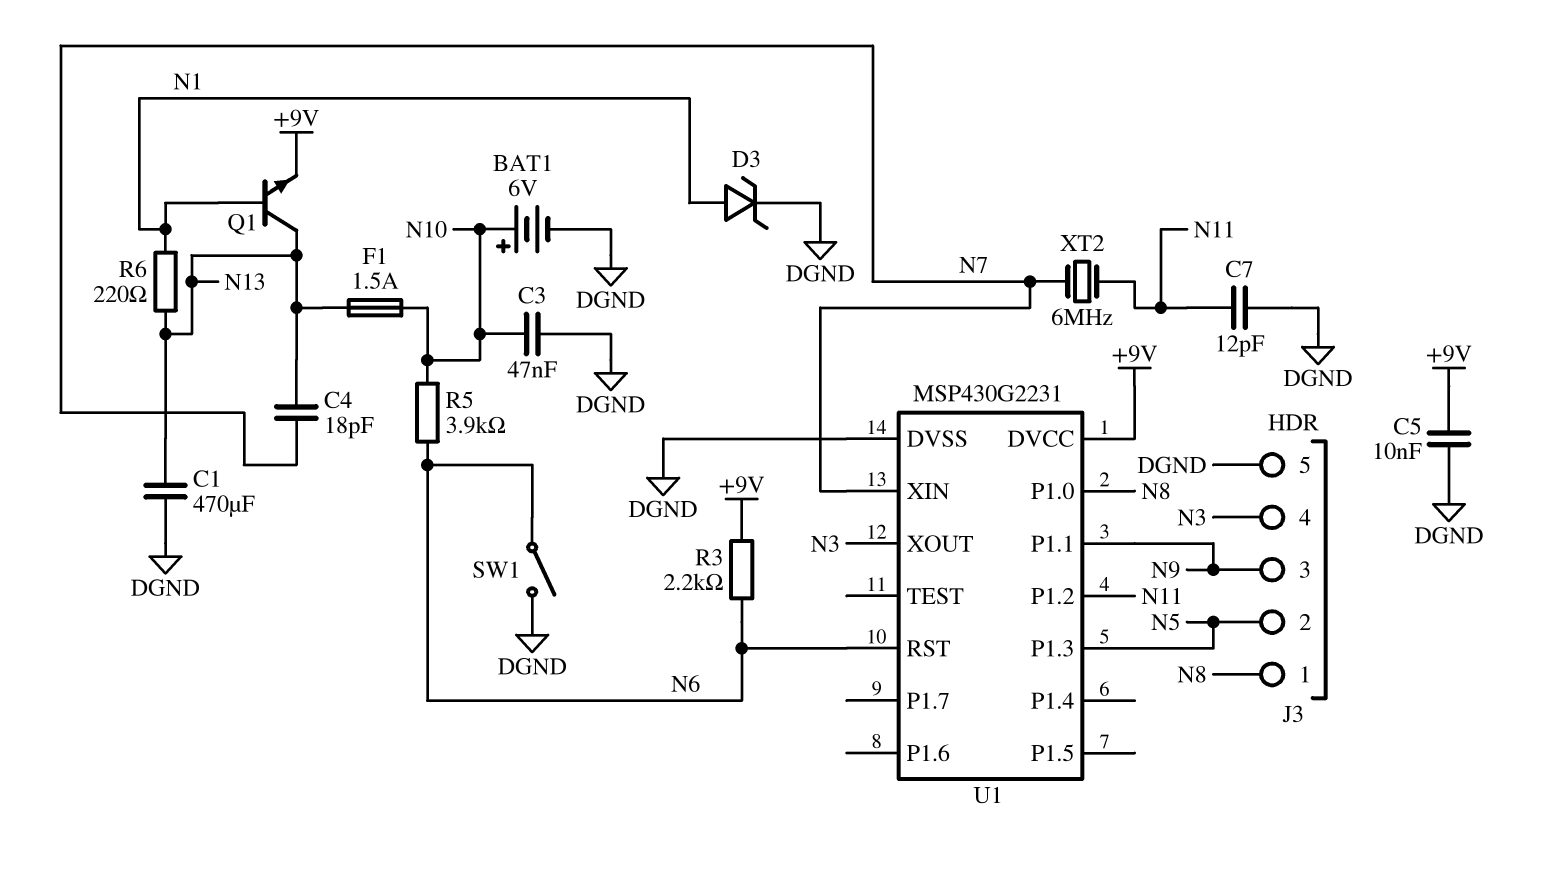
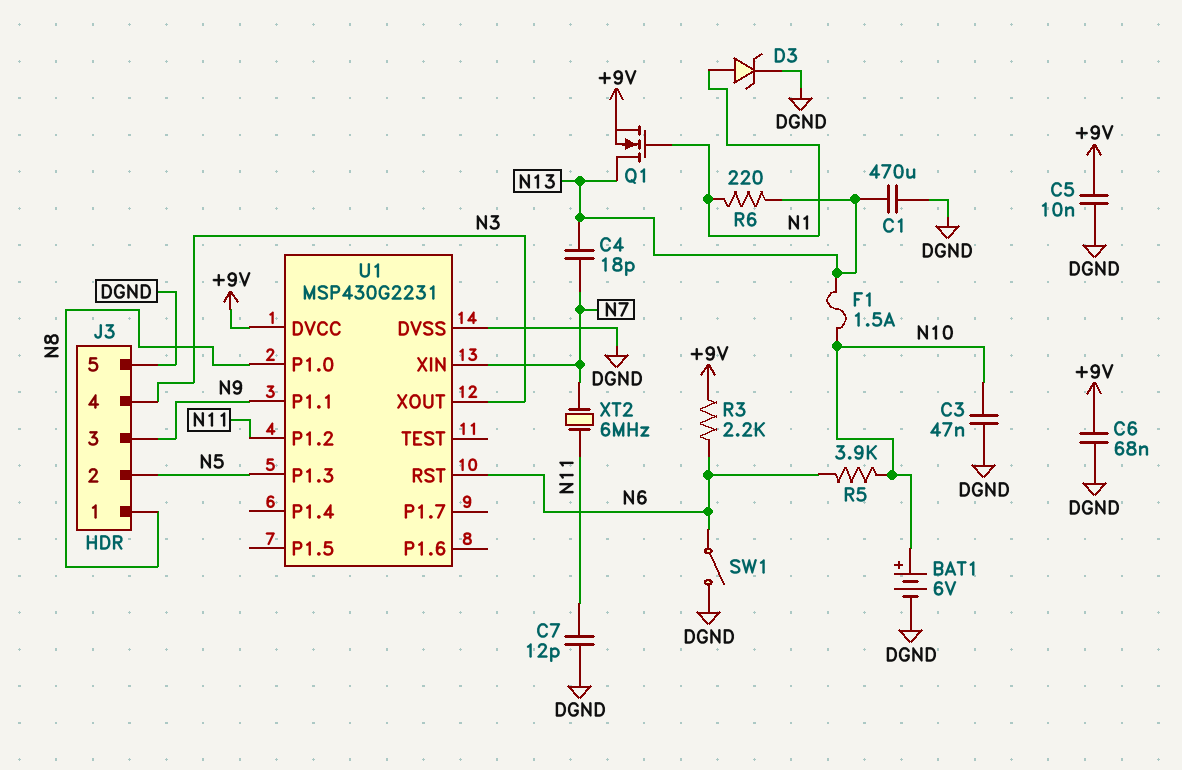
C6: none -> 68nF (+9V, DGND)
Q1: NPN (B N1, C N13, E +9V) -> NMOS (G N1, D N13, S +9V)

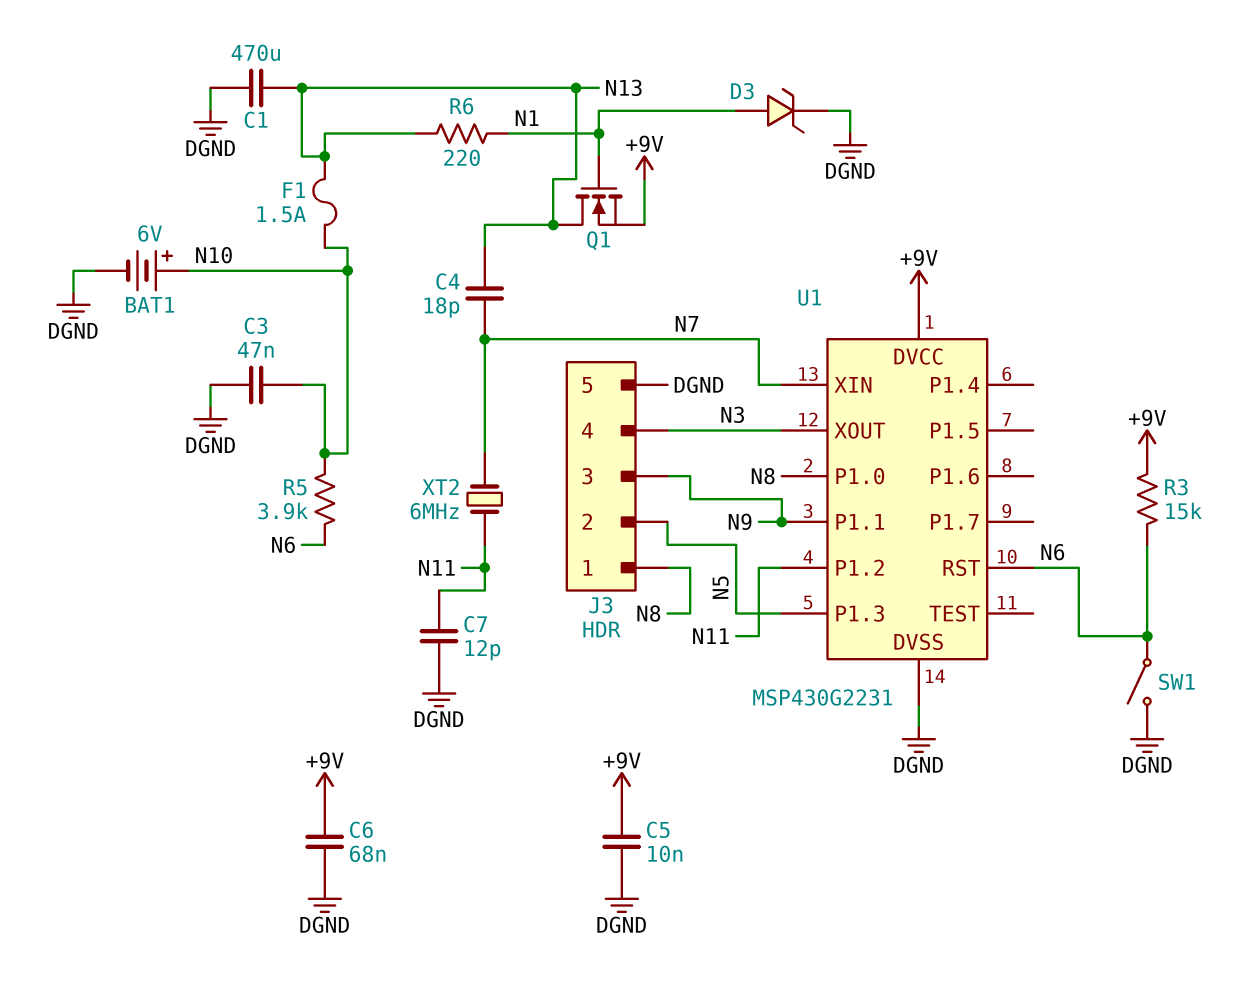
R3: 2.2k (+9V, N6) -> 15k (+9V, N6)

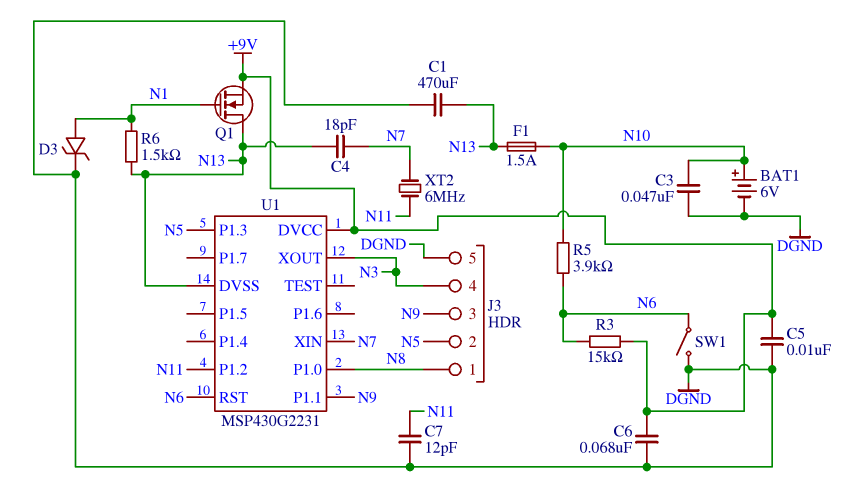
R6: 220 (N1, N13) -> 1.5k (N1, N13)
U1 pin DVSS: DGND -> N13

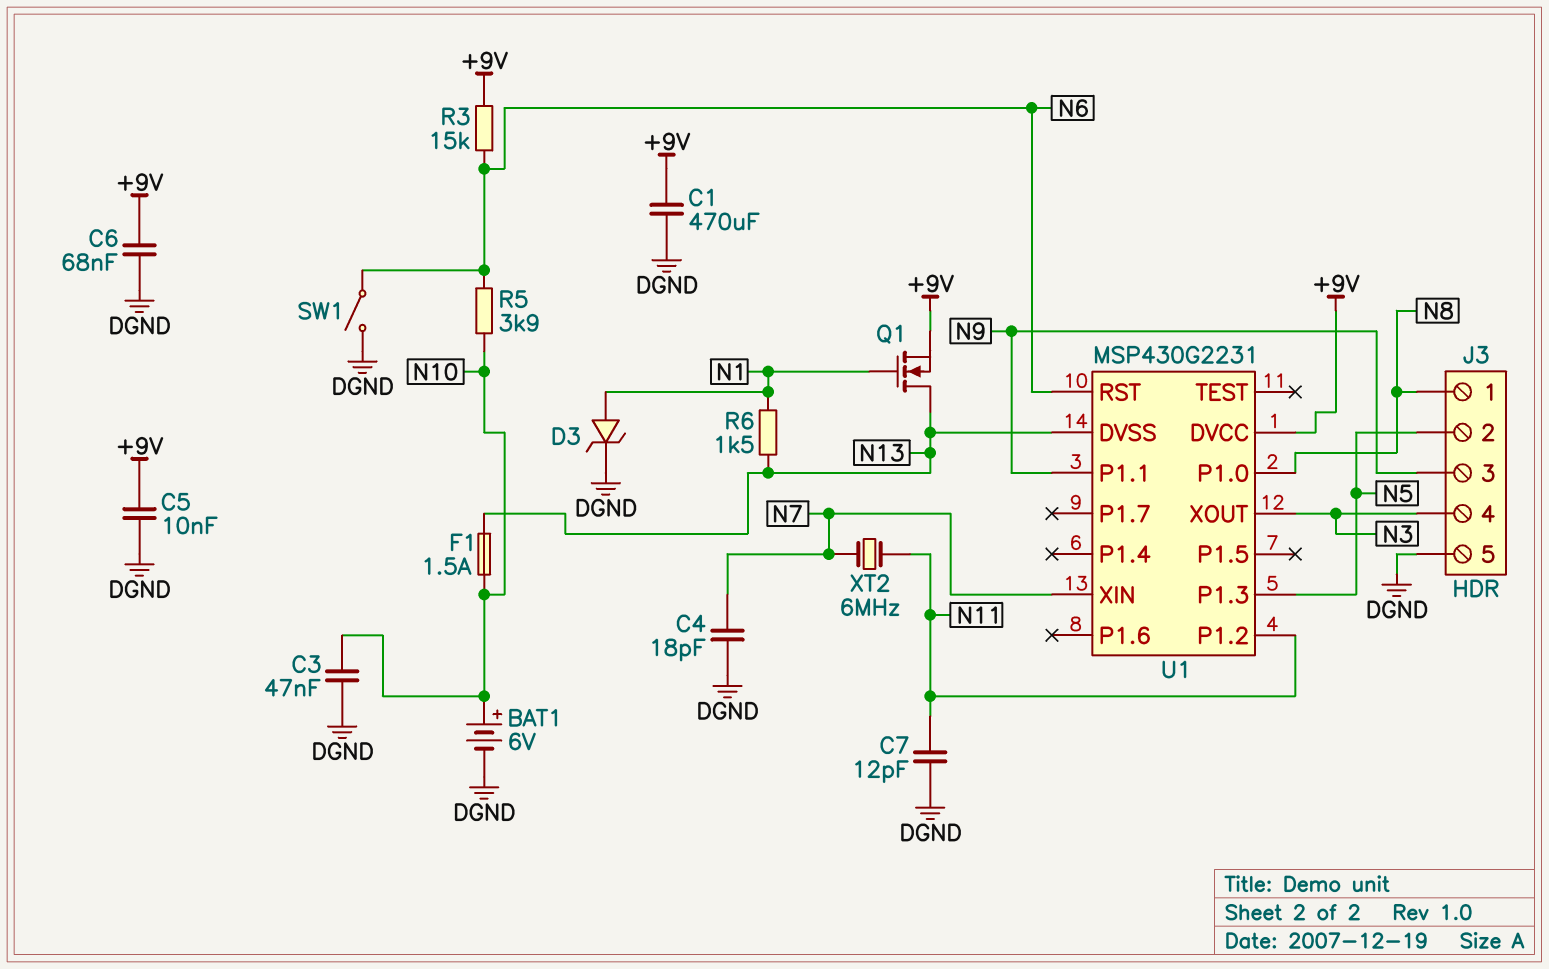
C1: 470uF (DGND, N13) -> 470uF (+9V, DGND)
C4: 18pF (N7, N13) -> 18pF (DGND, N7)

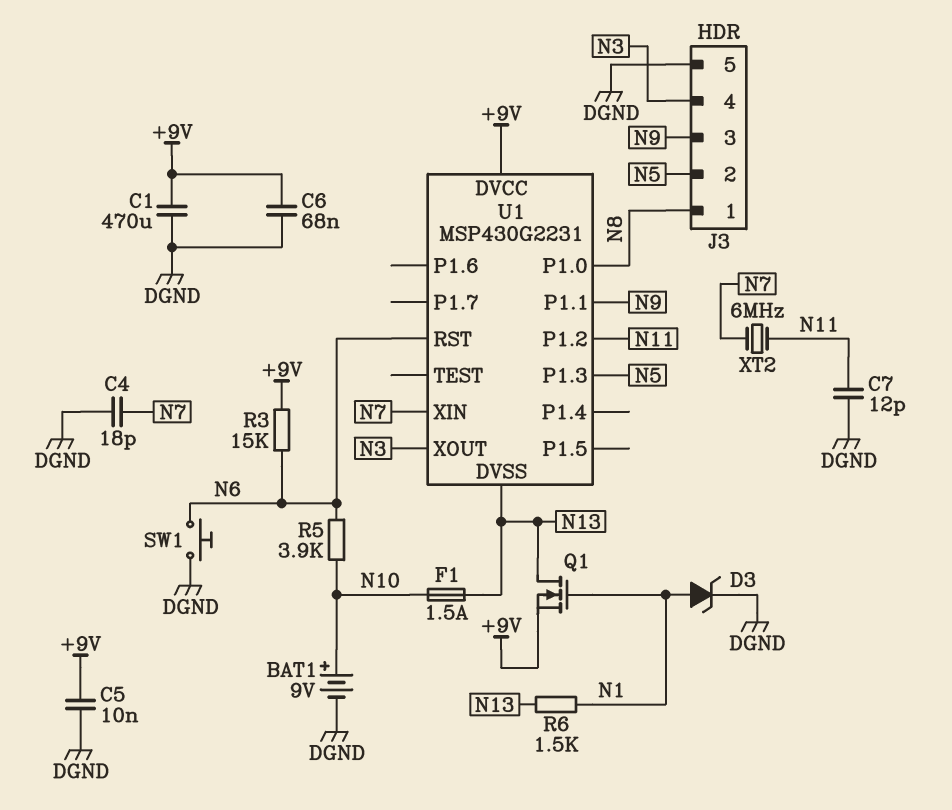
BAT1: 6V (plus N10, minus DGND) -> 9V (plus N10, minus DGND)
C3: 47nF (DGND, N10) -> none
SW1: switch (DGND, N6) -> button (DGND, N6)

